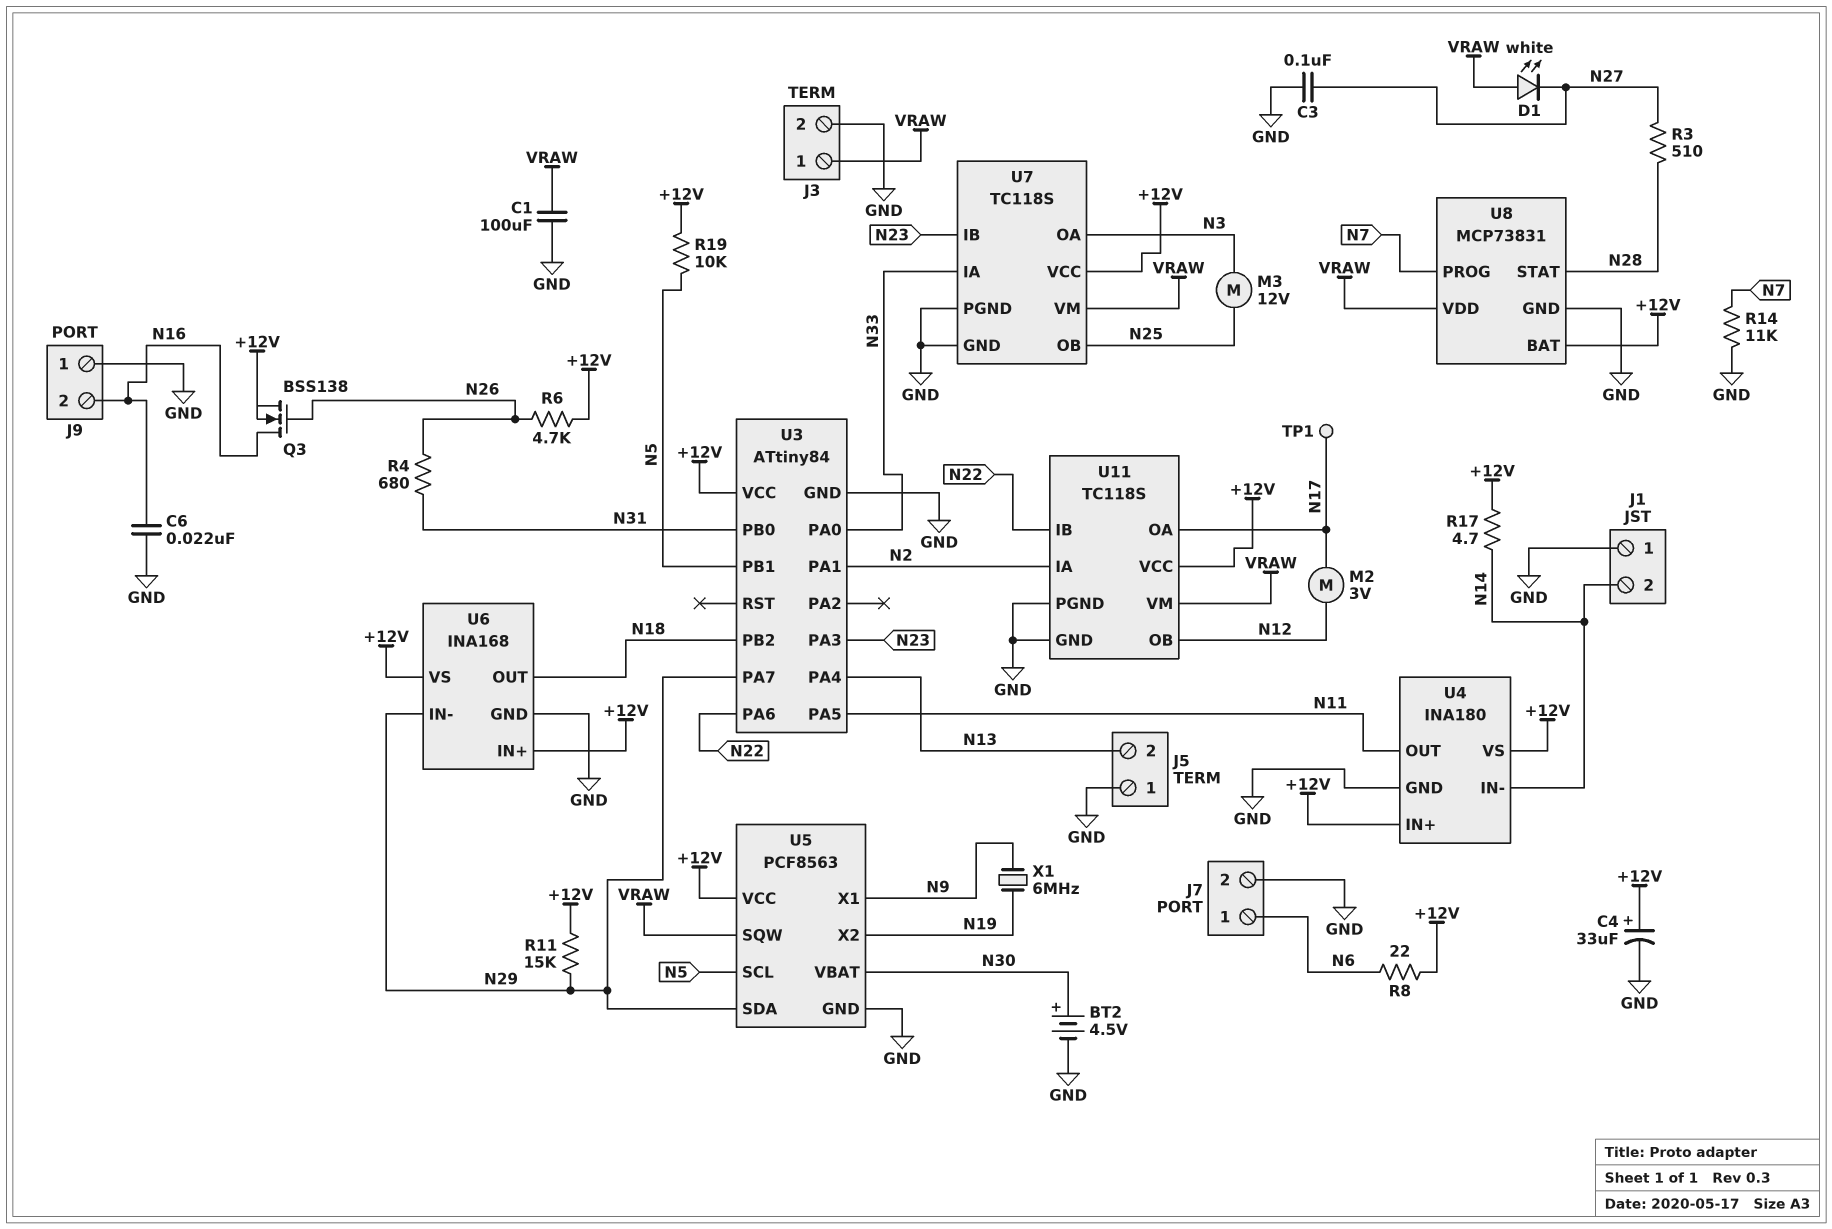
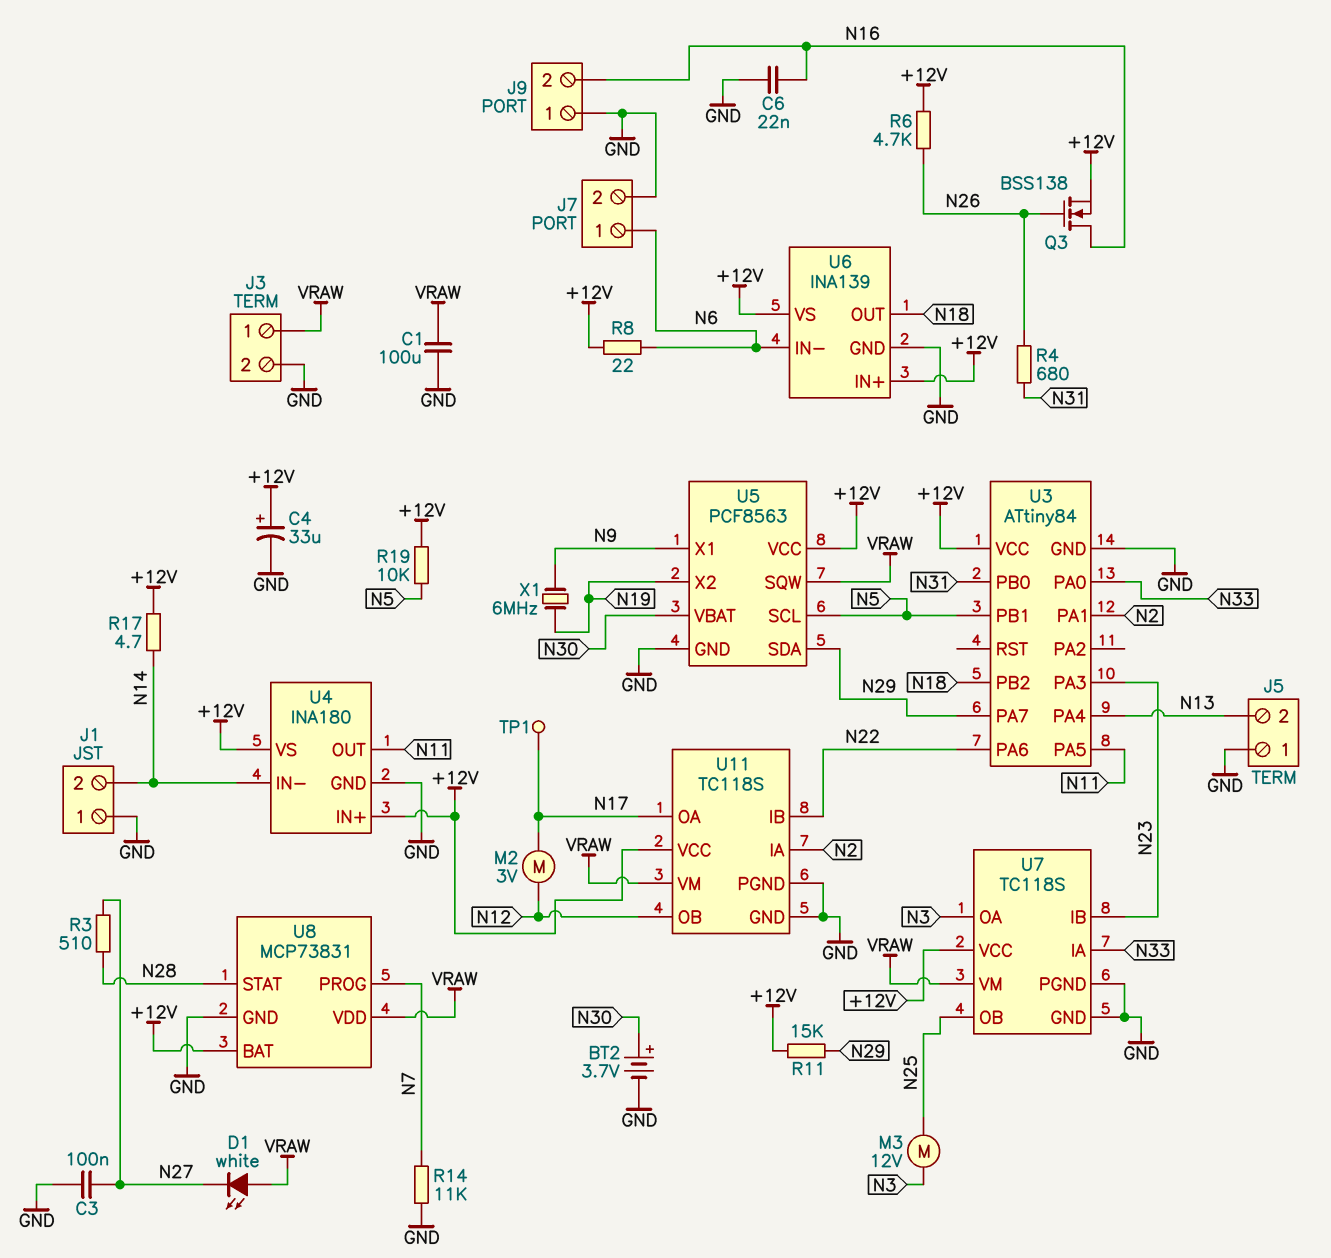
BT2: 4.5V (plus N30, minus GND) -> 3.7V (plus N30, minus GND)
U6: INA168 -> INA139
U6 pin IN-: N29 -> N6

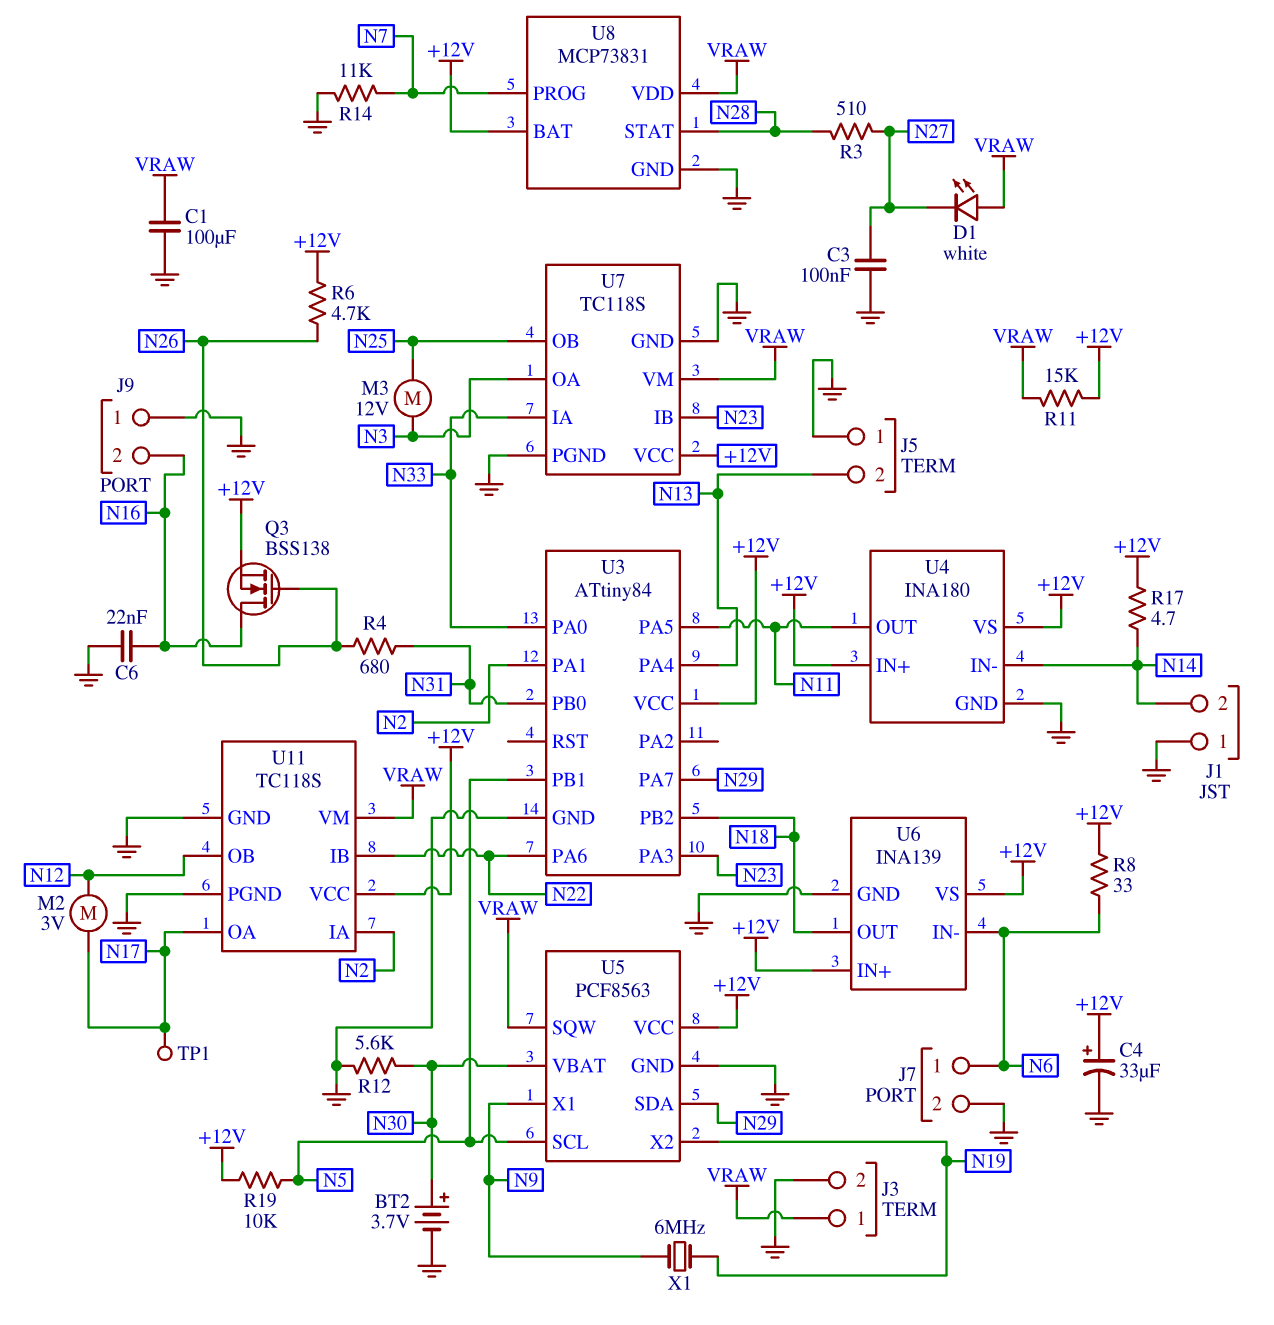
R8: 22 (+12V, N6) -> 33 (+12V, N6)
R11: 15k (+12V, N29) -> 15k (+12V, VRAW)
R12: none -> 5.6k (GND, N30)

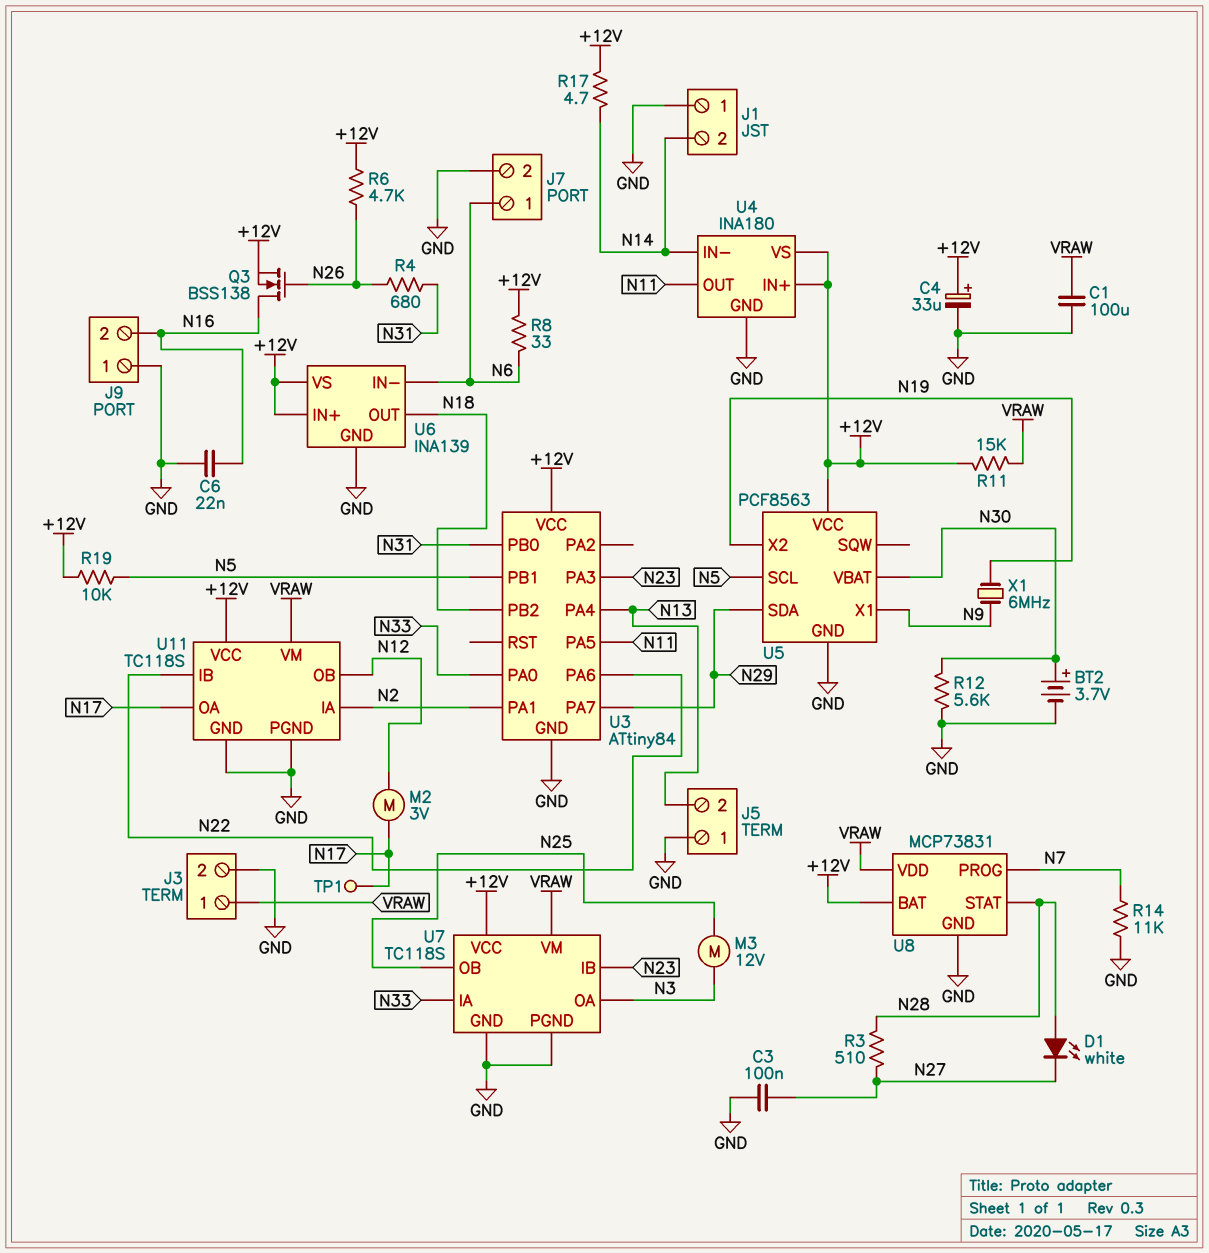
D1: LED white (A VRAW, K N27) -> LED white (A N28, K N27)
U5 pin SQW: VRAW -> none

